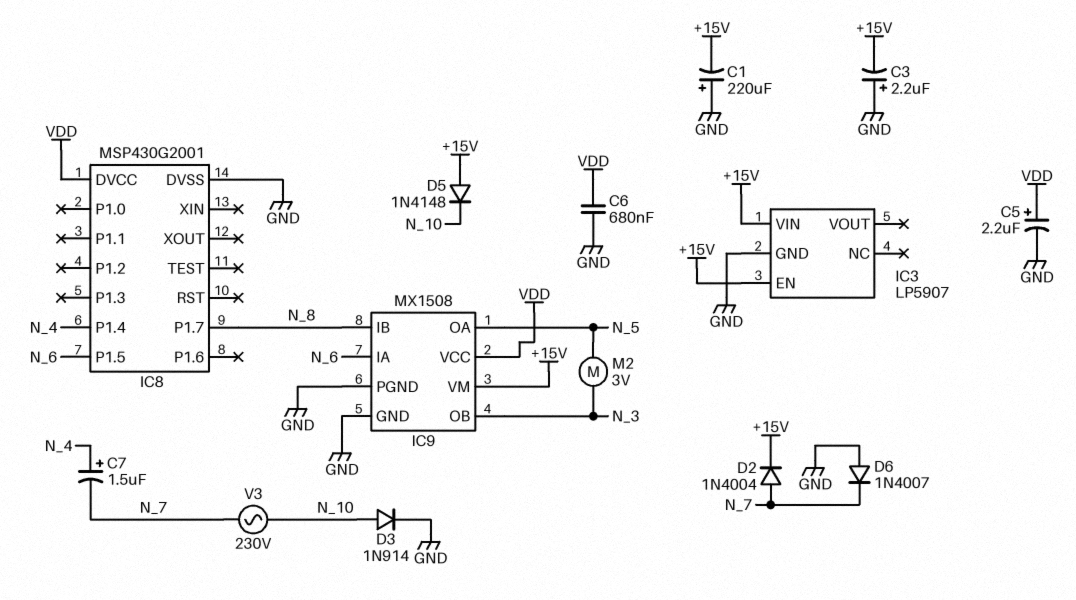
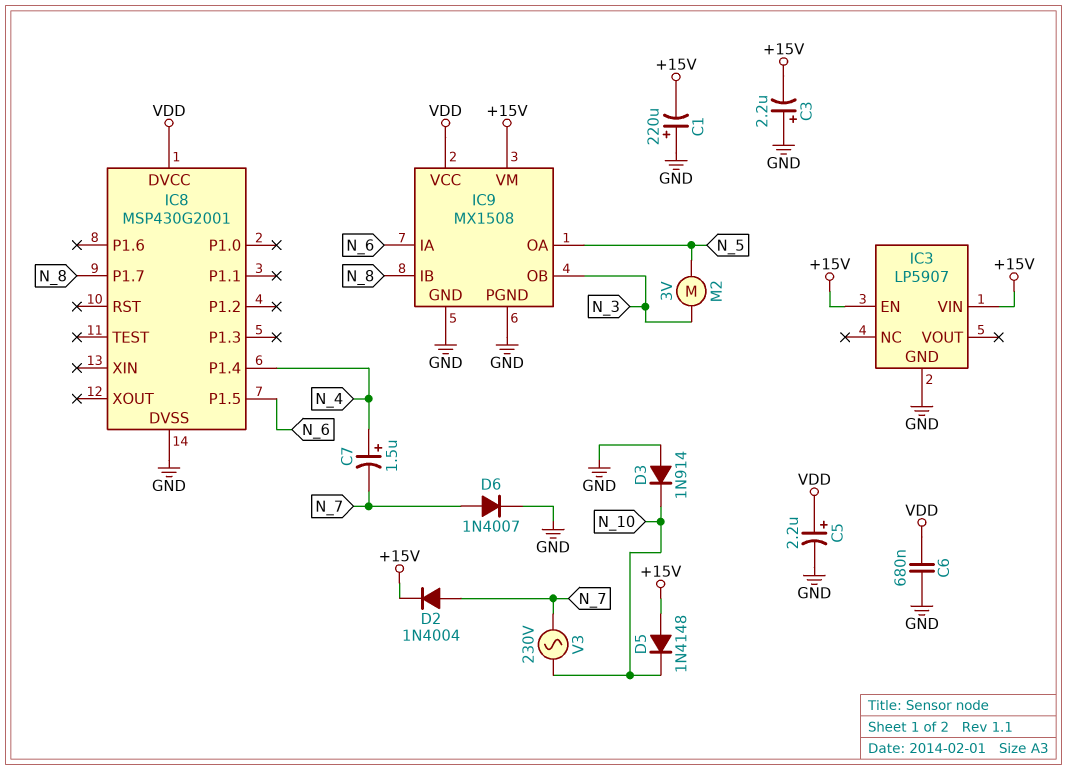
D3: diode 1N914 (A N_10, K GND) -> diode 1N914 (A GND, K N_10)
D6: diode 1N4007 (A GND, K N_7) -> diode 1N4007 (A N_7, K GND)

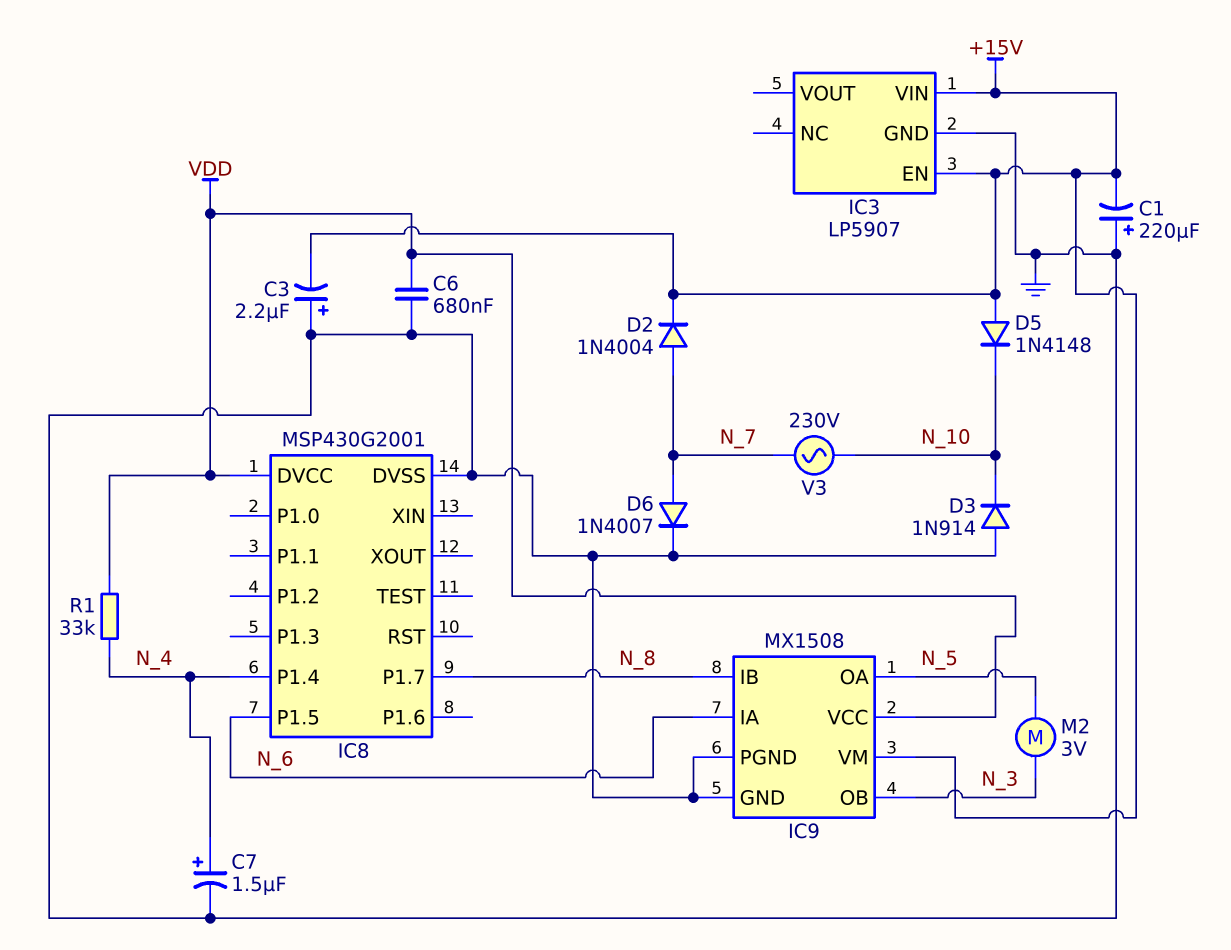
C5: 2.2uF (plus VDD, minus GND) -> none
C7: 1.5uF (plus N_4, minus N_7) -> 1.5uF (plus N_4, minus GND)
R1: none -> 33k (N_4, VDD)

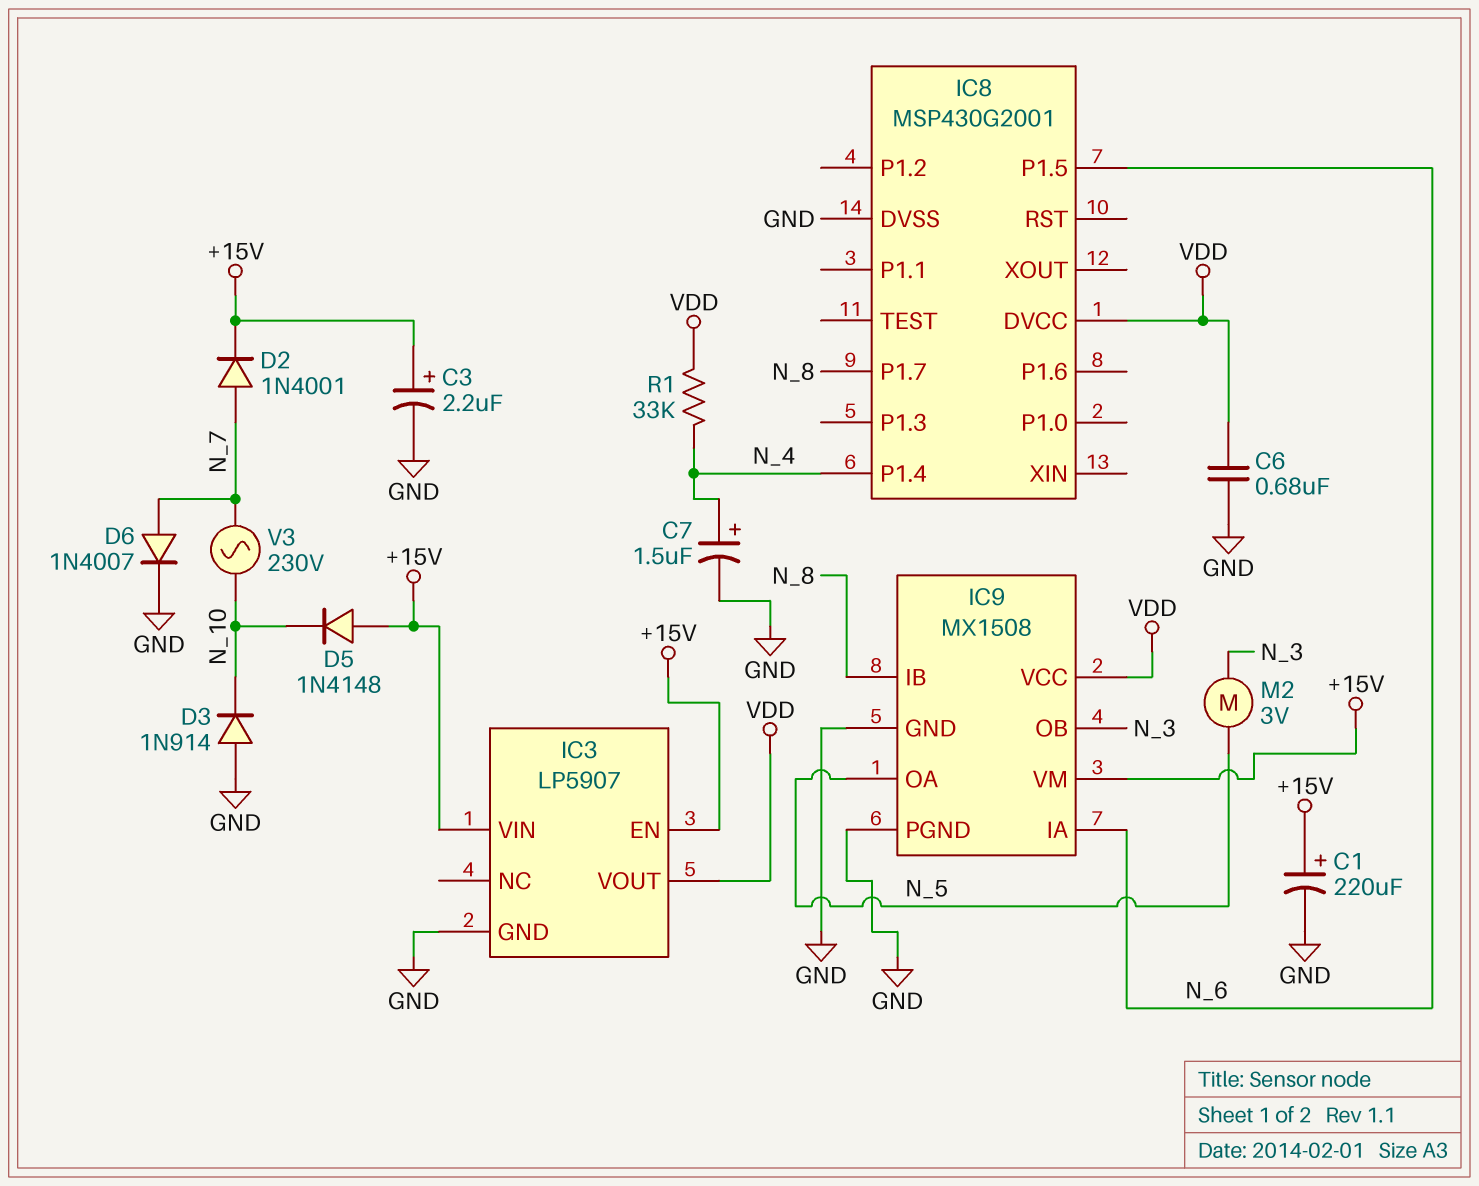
C1: 220uF (plus GND, minus +15V) -> 220uF (plus +15V, minus GND)
C3: 2.2uF (plus GND, minus +15V) -> 2.2uF (plus +15V, minus GND)
D2: diode 1N4004 (A N_7, K +15V) -> diode 1N4001 (A N_7, K +15V)
IC3 pin VOUT: none -> VDD

